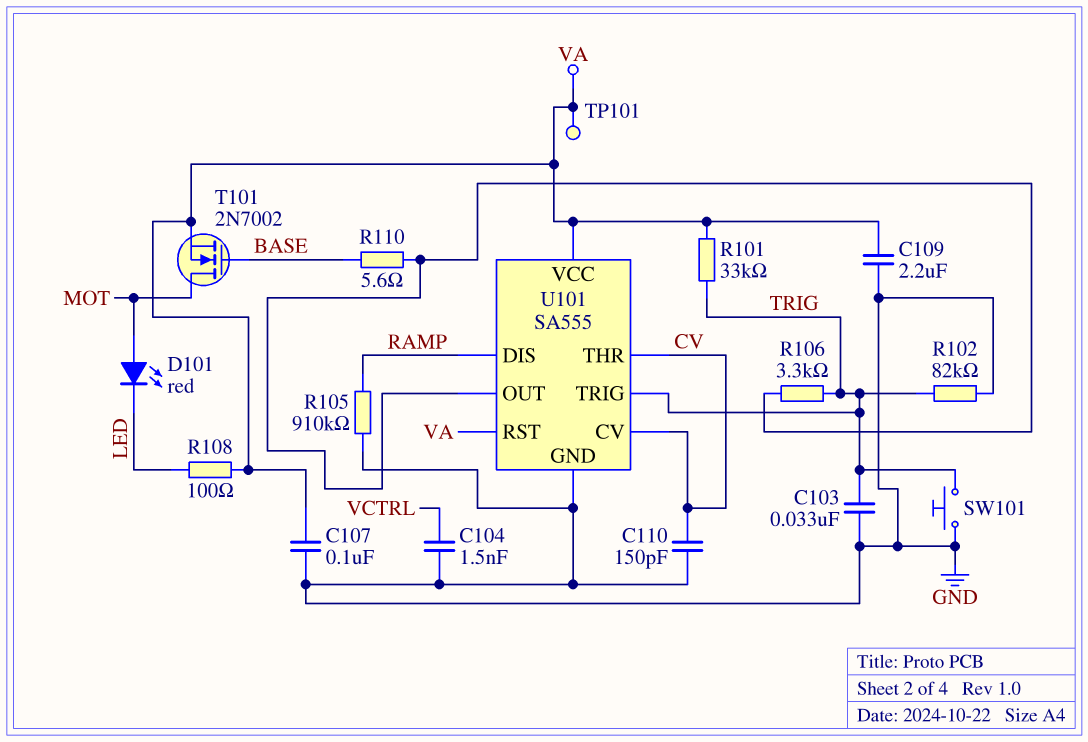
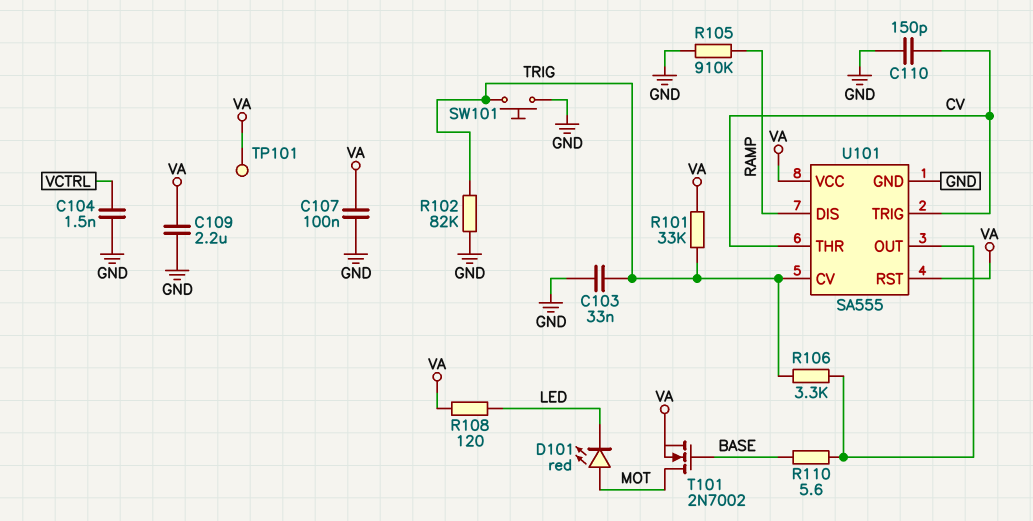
R108: 100 (LED, VA) -> 120 (LED, VA)
U101 pin CV: CV -> TRIG
U101 pin TRIG: TRIG -> CV

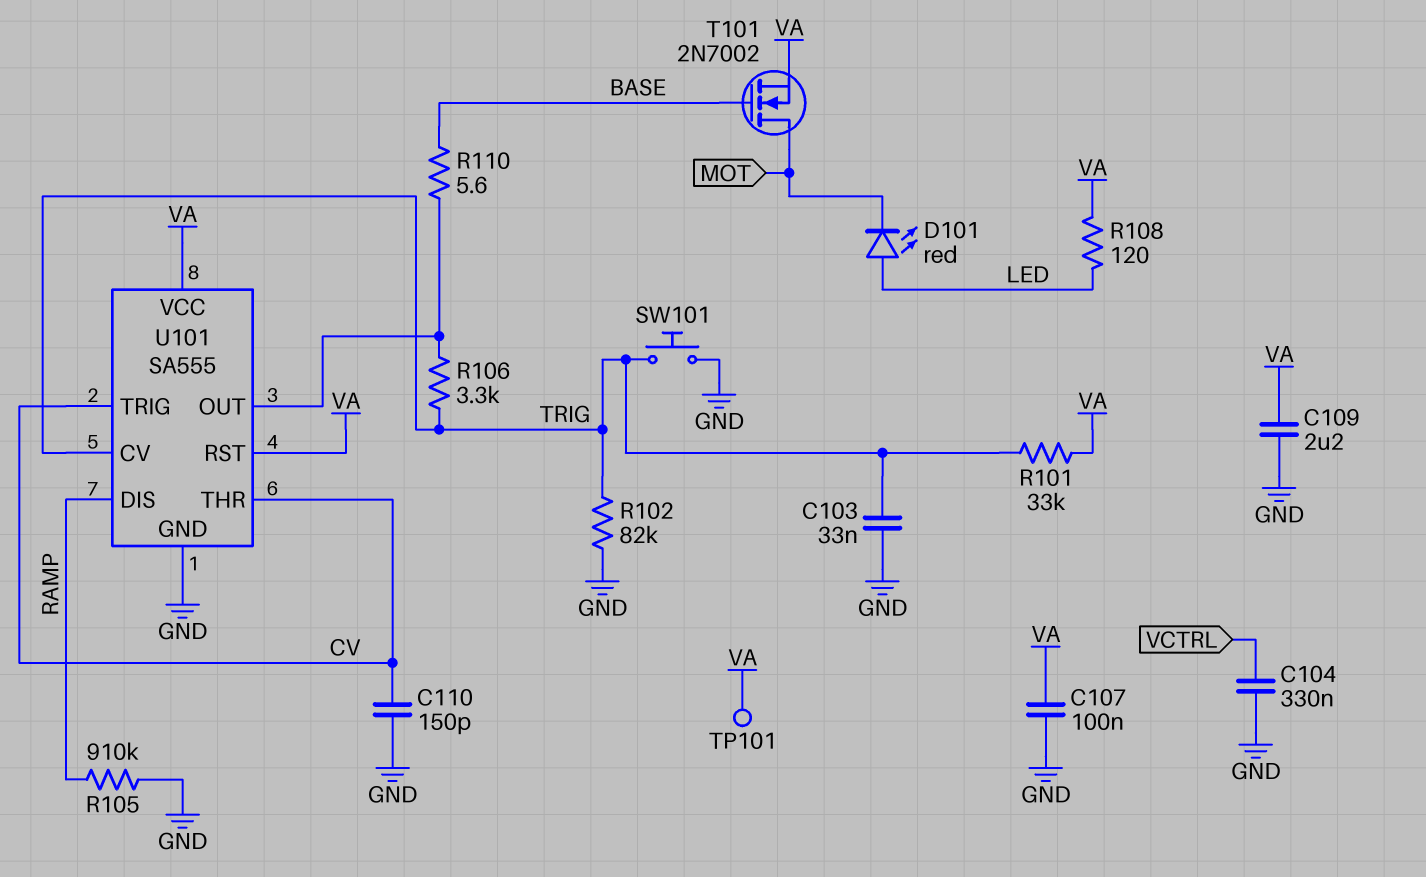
C104: 1.5nF (GND, VCTRL) -> 330nF (GND, VCTRL)
D101: LED red (A MOT, K LED) -> LED red (A LED, K MOT)

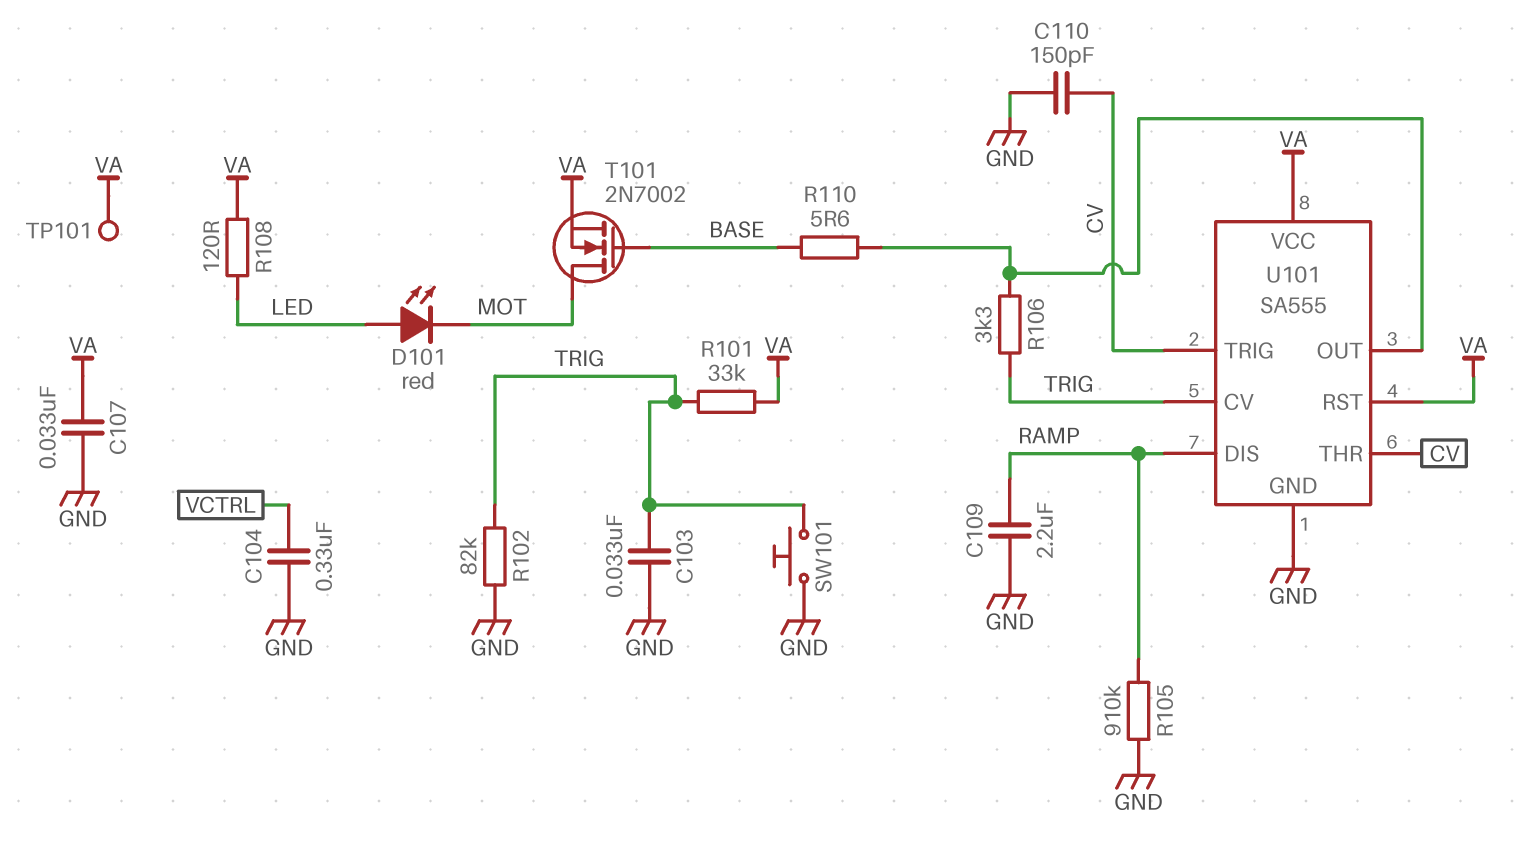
C107: 100nF (GND, VA) -> 33nF (GND, VA)
C109: 2.2uF (GND, VA) -> 2.2uF (GND, RAMP)

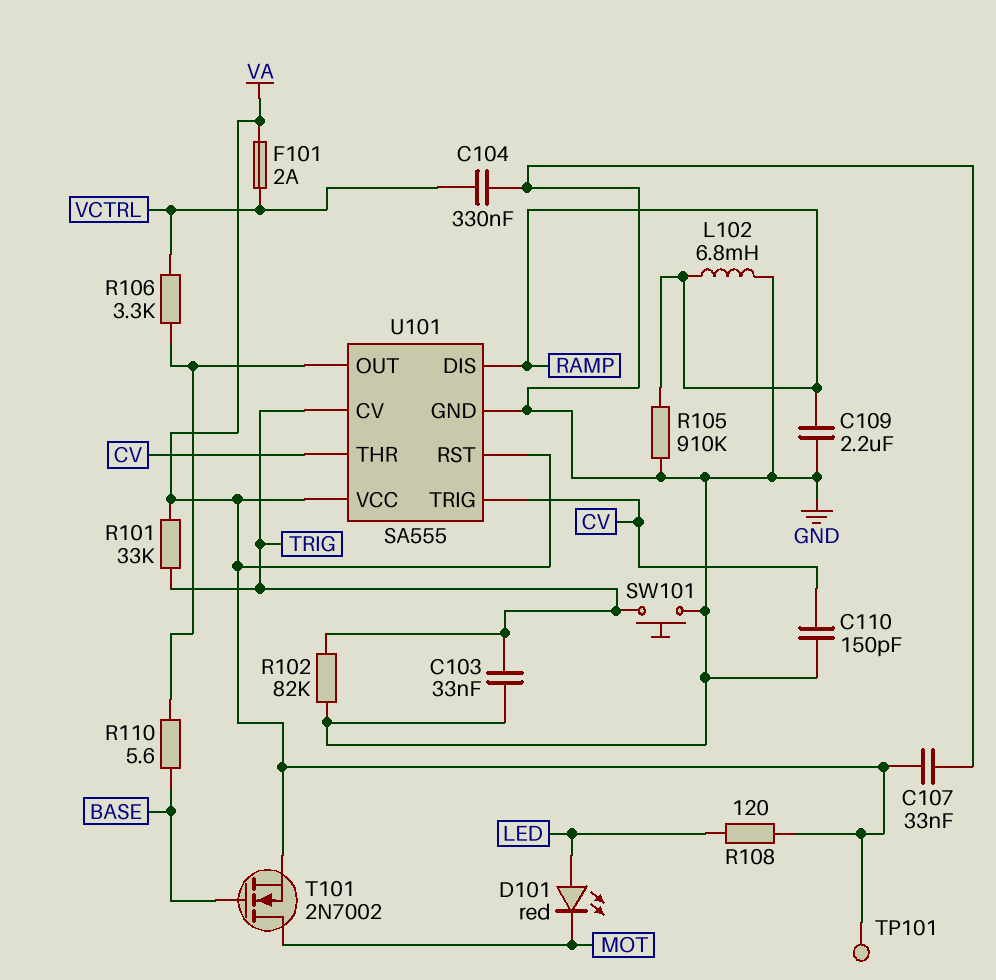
F101: none -> 2A (VA, VCTRL)
L102: none -> 6.8mH (GND, RAMP)
R106: 3.3k (TRIG, U101/OUT) -> 3.3k (U101/OUT, VCTRL)

